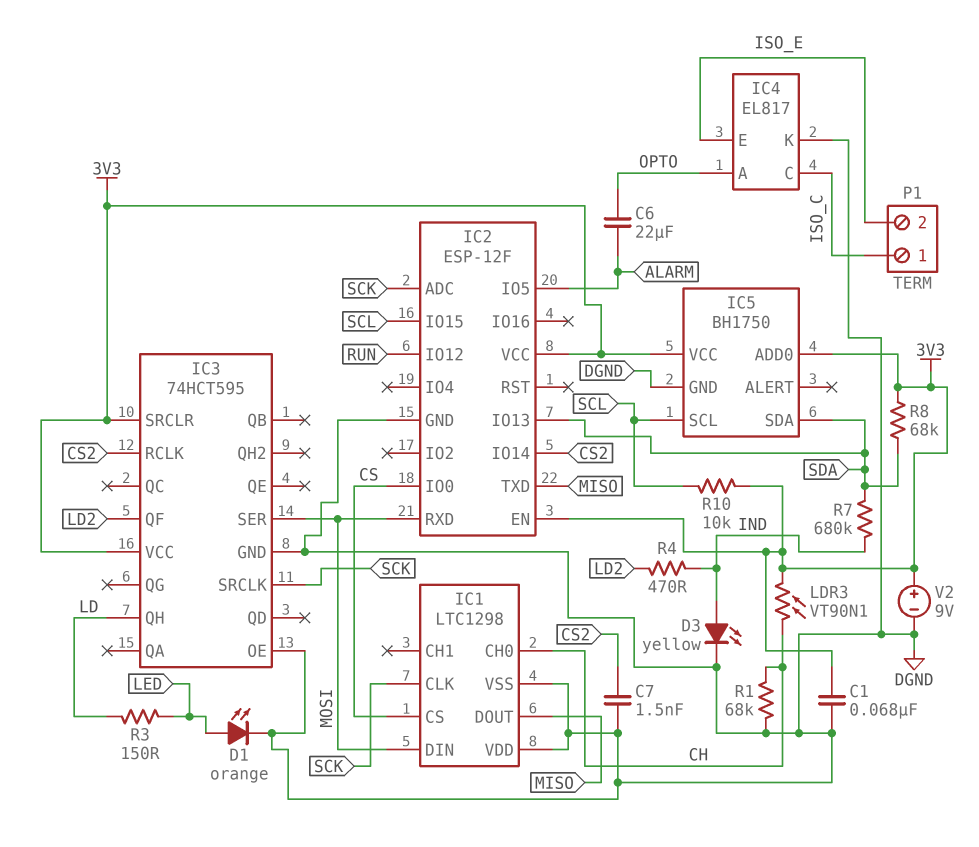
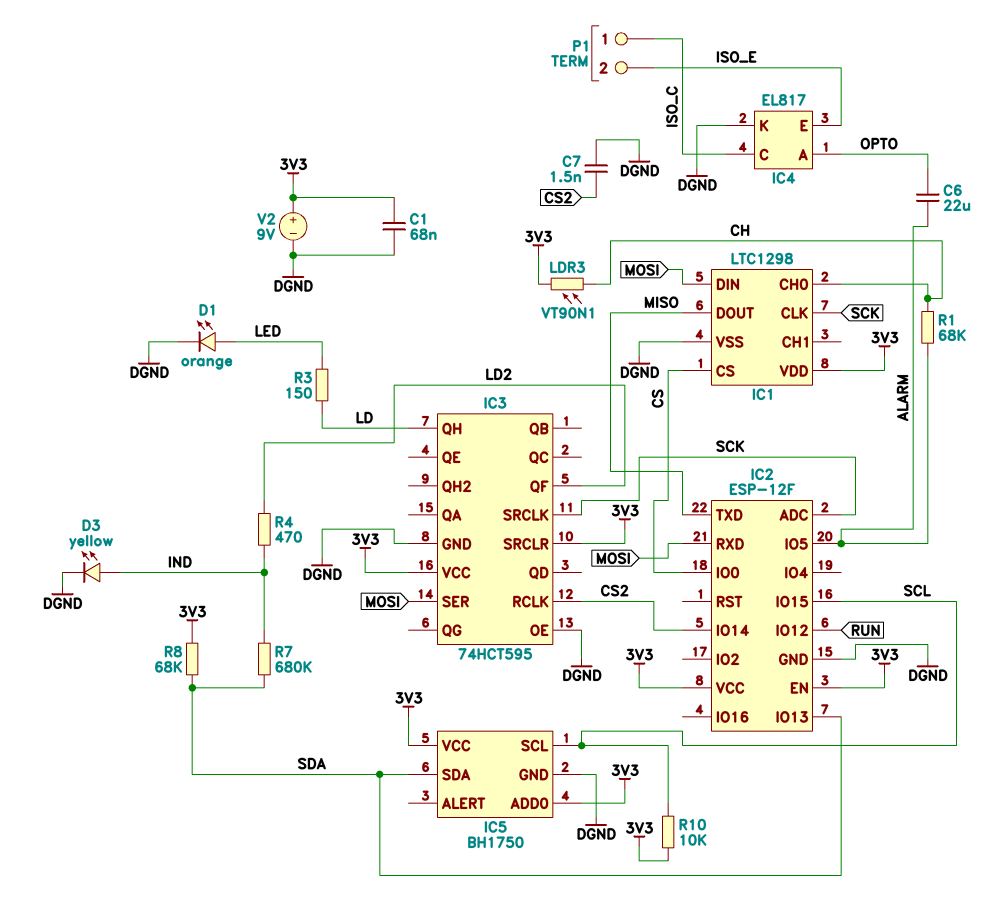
IC1 pin VDD: DGND -> 3V3
R1: 68k (CH, DGND) -> 68k (ALARM, CH)

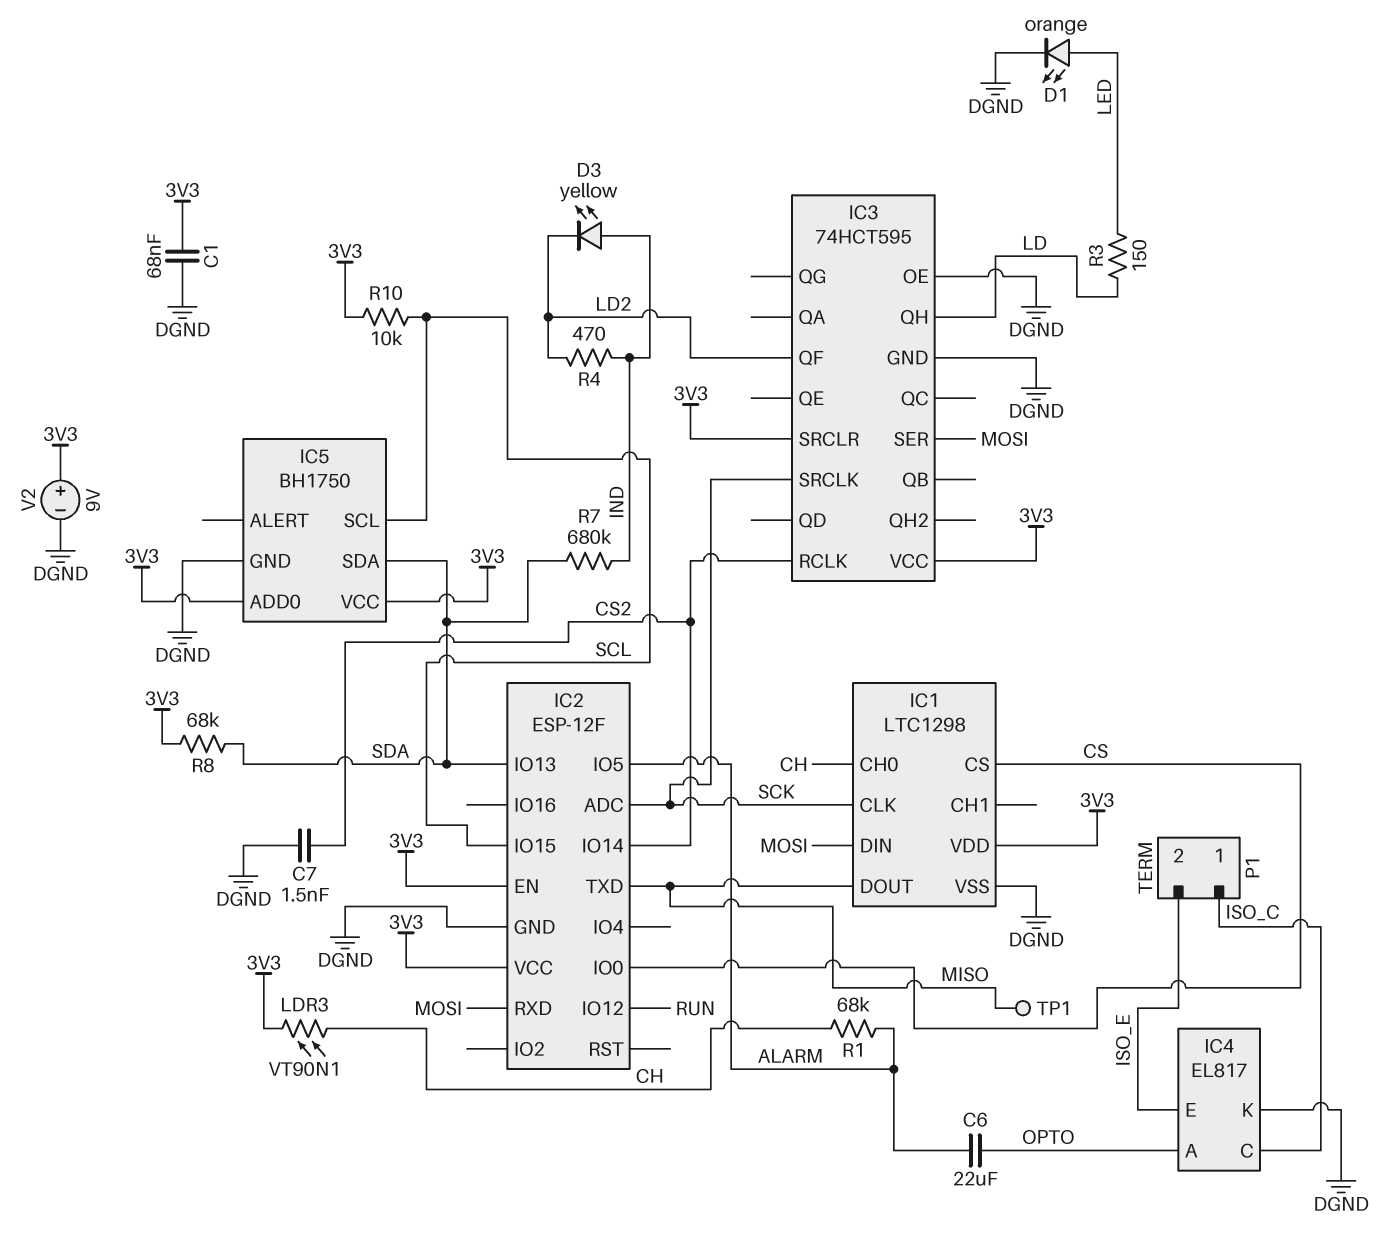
D3: LED yellow (A IND, K DGND) -> LED yellow (A IND, K LD2)
TP1: none -> test point (MISO)

